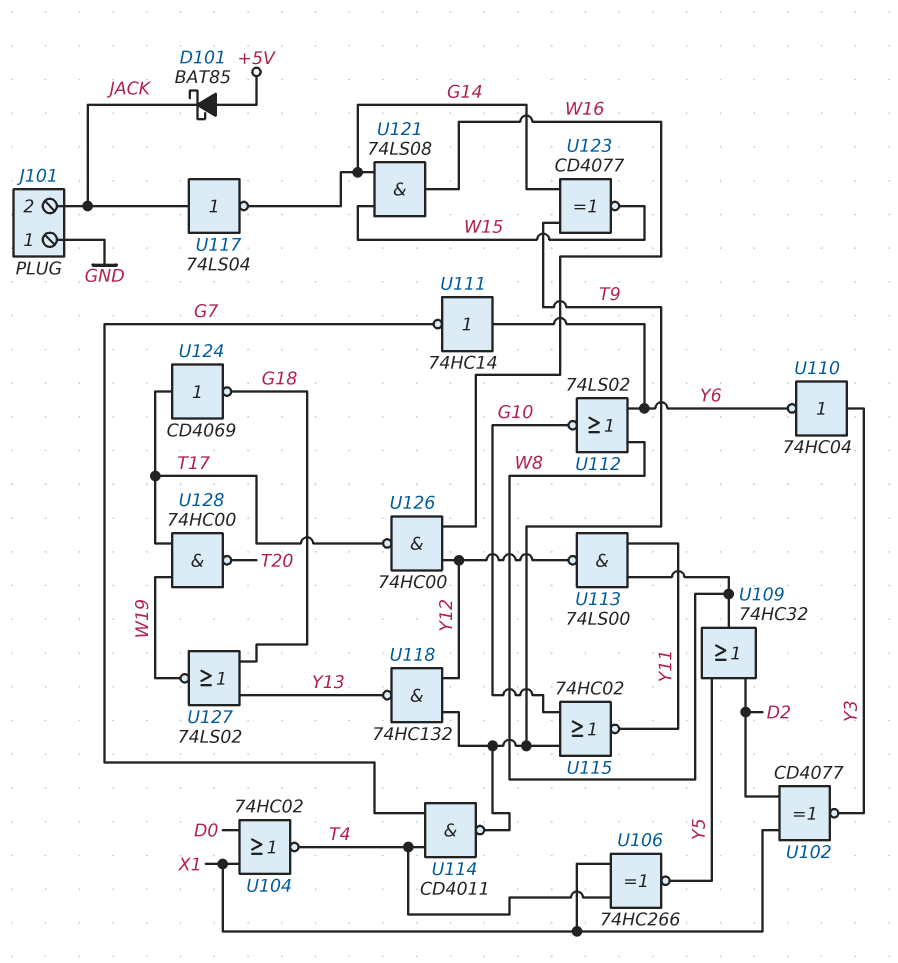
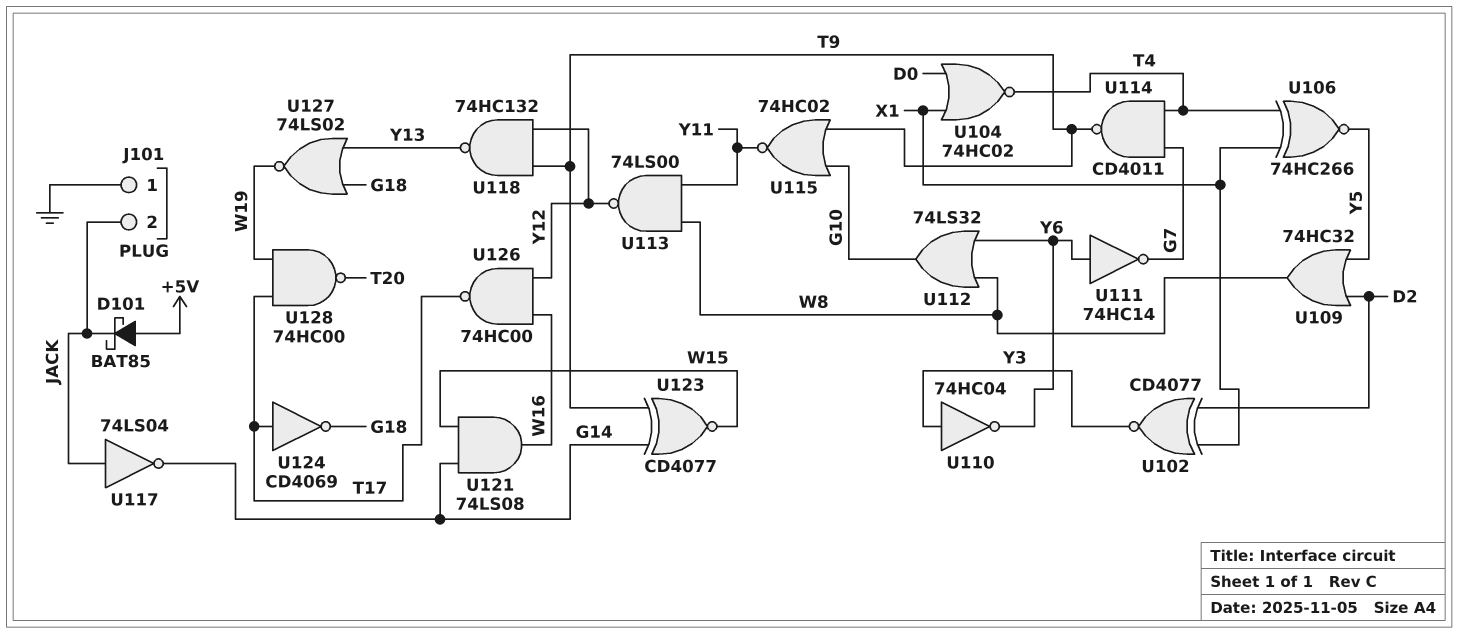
U112: NOR 74LS02 (in W8, in Y6, out G10) -> OR 74LS32 (in W8, in Y6, out G10)

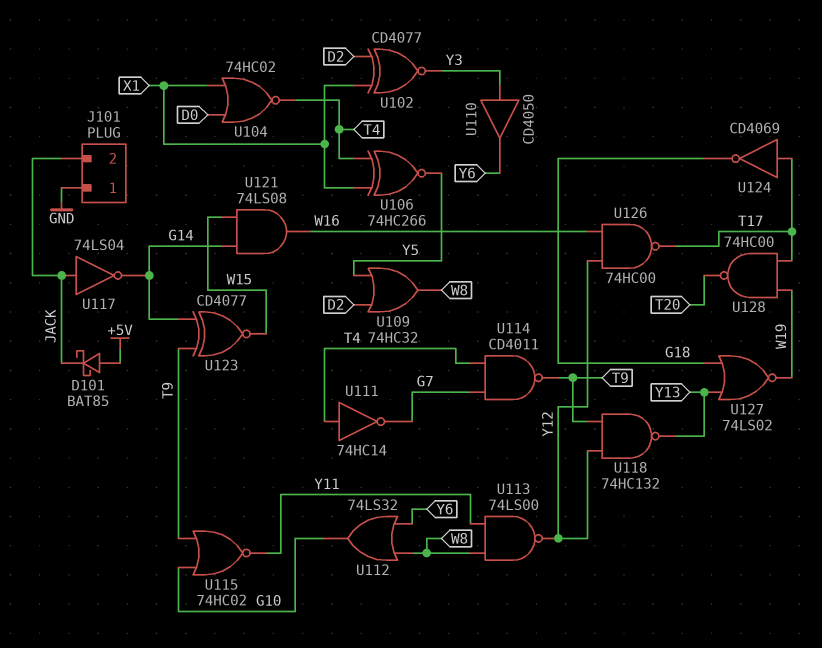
U110: NOT 74HC04 (in Y3, out Y6) -> buffer CD4050 (in Y3, out Y6)
U111: NOT 74HC14 (in Y6, out G7) -> NOT 74HC14 (in T4, out G7)

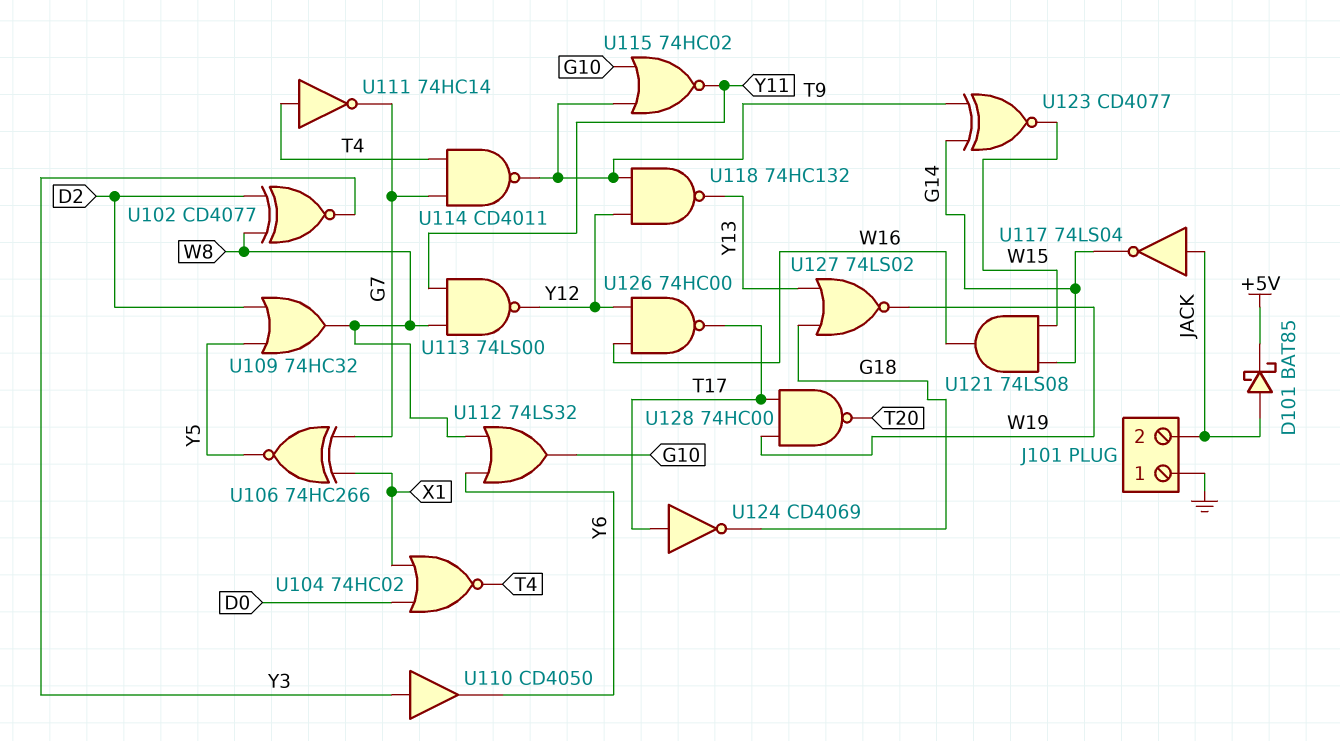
D101: schottky BAT85 (A +5V, K JACK) -> schottky BAT85 (A JACK, K +5V)
U102: XNOR CD4077 (in D2, in X1, out Y3) -> XNOR CD4077 (in D2, in W8, out Y3)
U106: XNOR 74HC266 (in T4, in X1, out Y5) -> XNOR 74HC266 (in G7, in X1, out Y5)

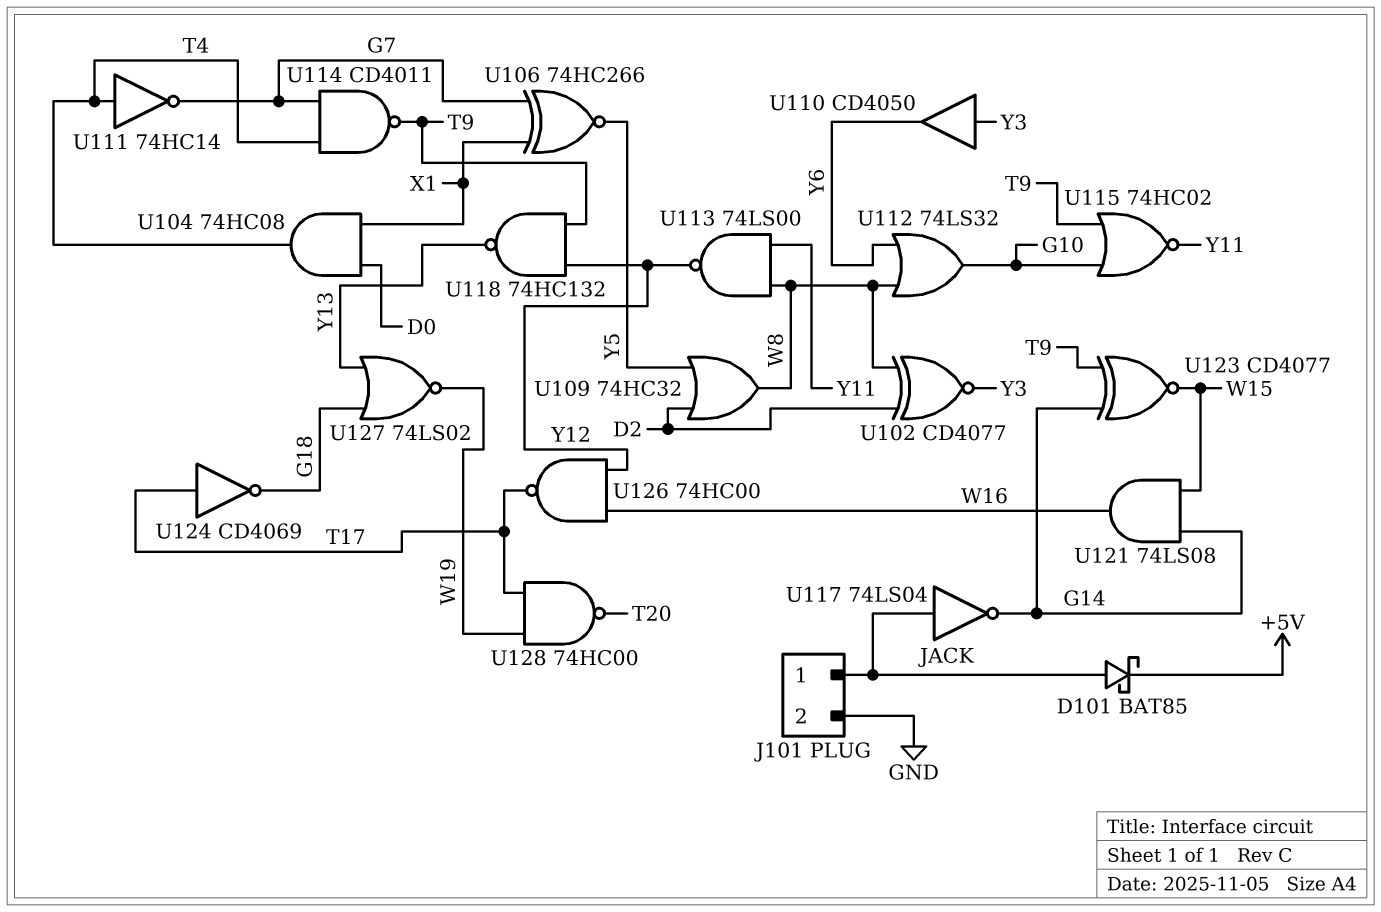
J101 pin 1: GND -> JACK
J101 pin 2: JACK -> GND
U104: NOR 74HC02 (in D0, in X1, out T4) -> AND 74HC08 (in D0, in X1, out T4)

